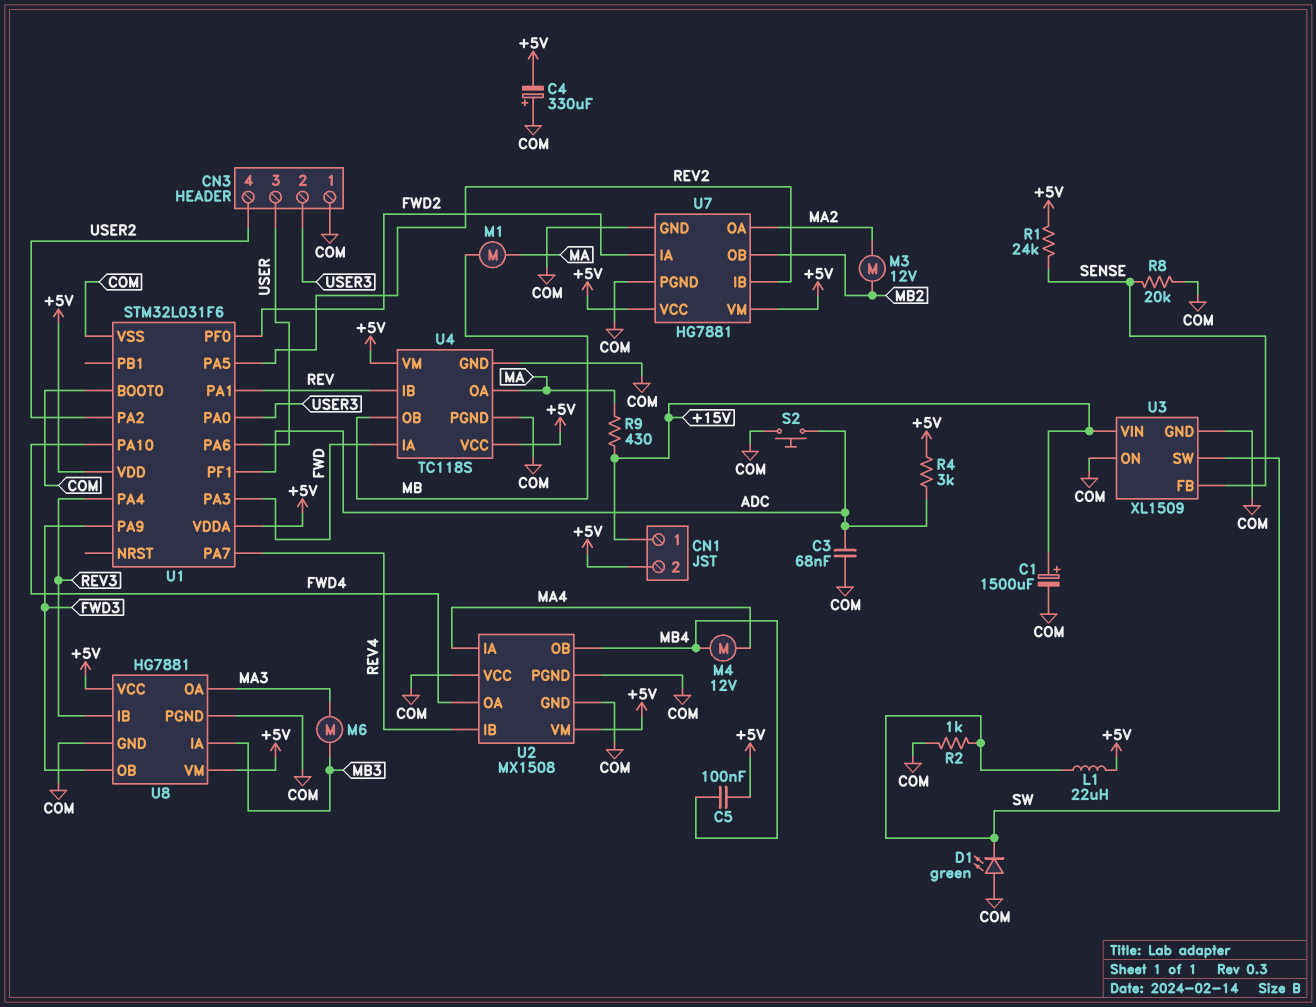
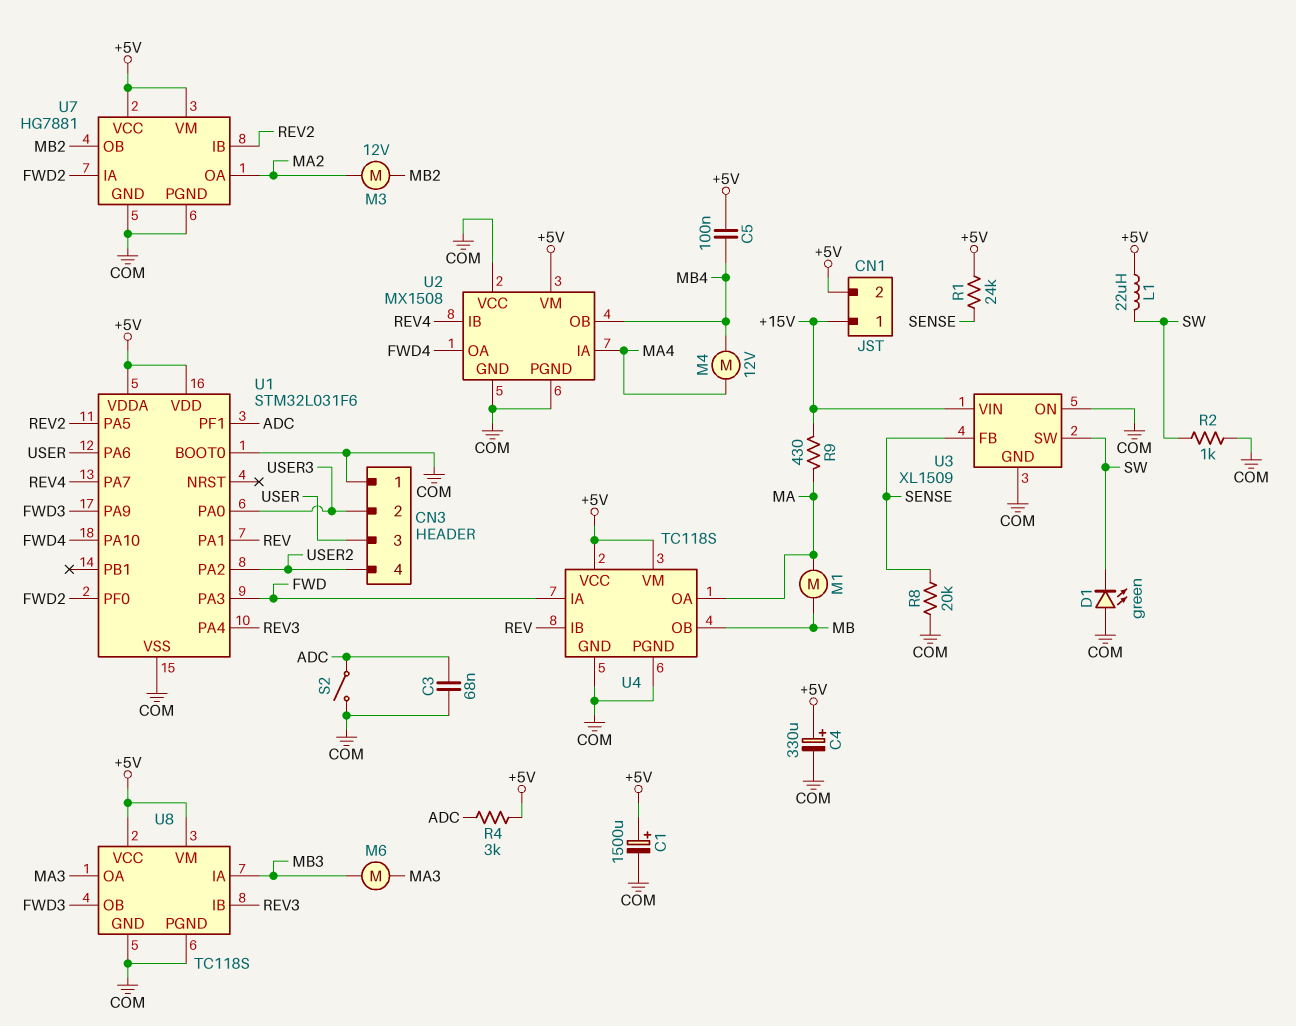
C1: 1500uF (plus +15V, minus COM) -> 1500uF (plus +5V, minus COM)
C4: 330uF (plus COM, minus +5V) -> 330uF (plus +5V, minus COM)
S2: button (ADC, COM) -> switch (ADC, COM)
U8: HG7881 -> TC118S

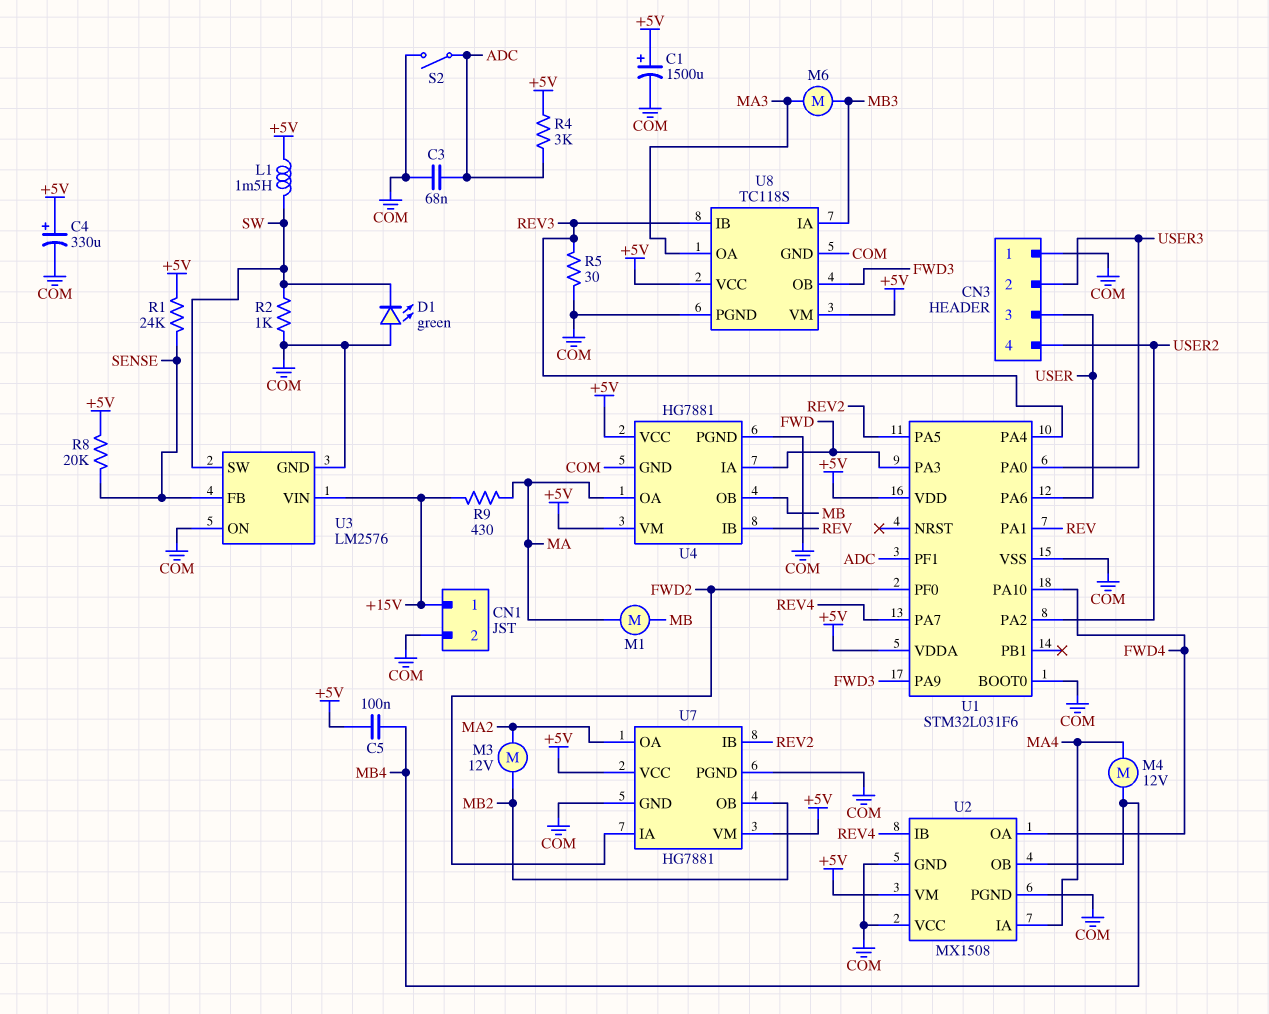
CN1 pin 2: +5V -> COM
L1: 22uH (+5V, SW) -> 1.5mH (+5V, SW)
R5: none -> 30 (COM, REV3)
R8: 20k (COM, SENSE) -> 20k (+5V, SENSE)
U3: XL1509 -> LM2576
U4: TC118S -> HG7881

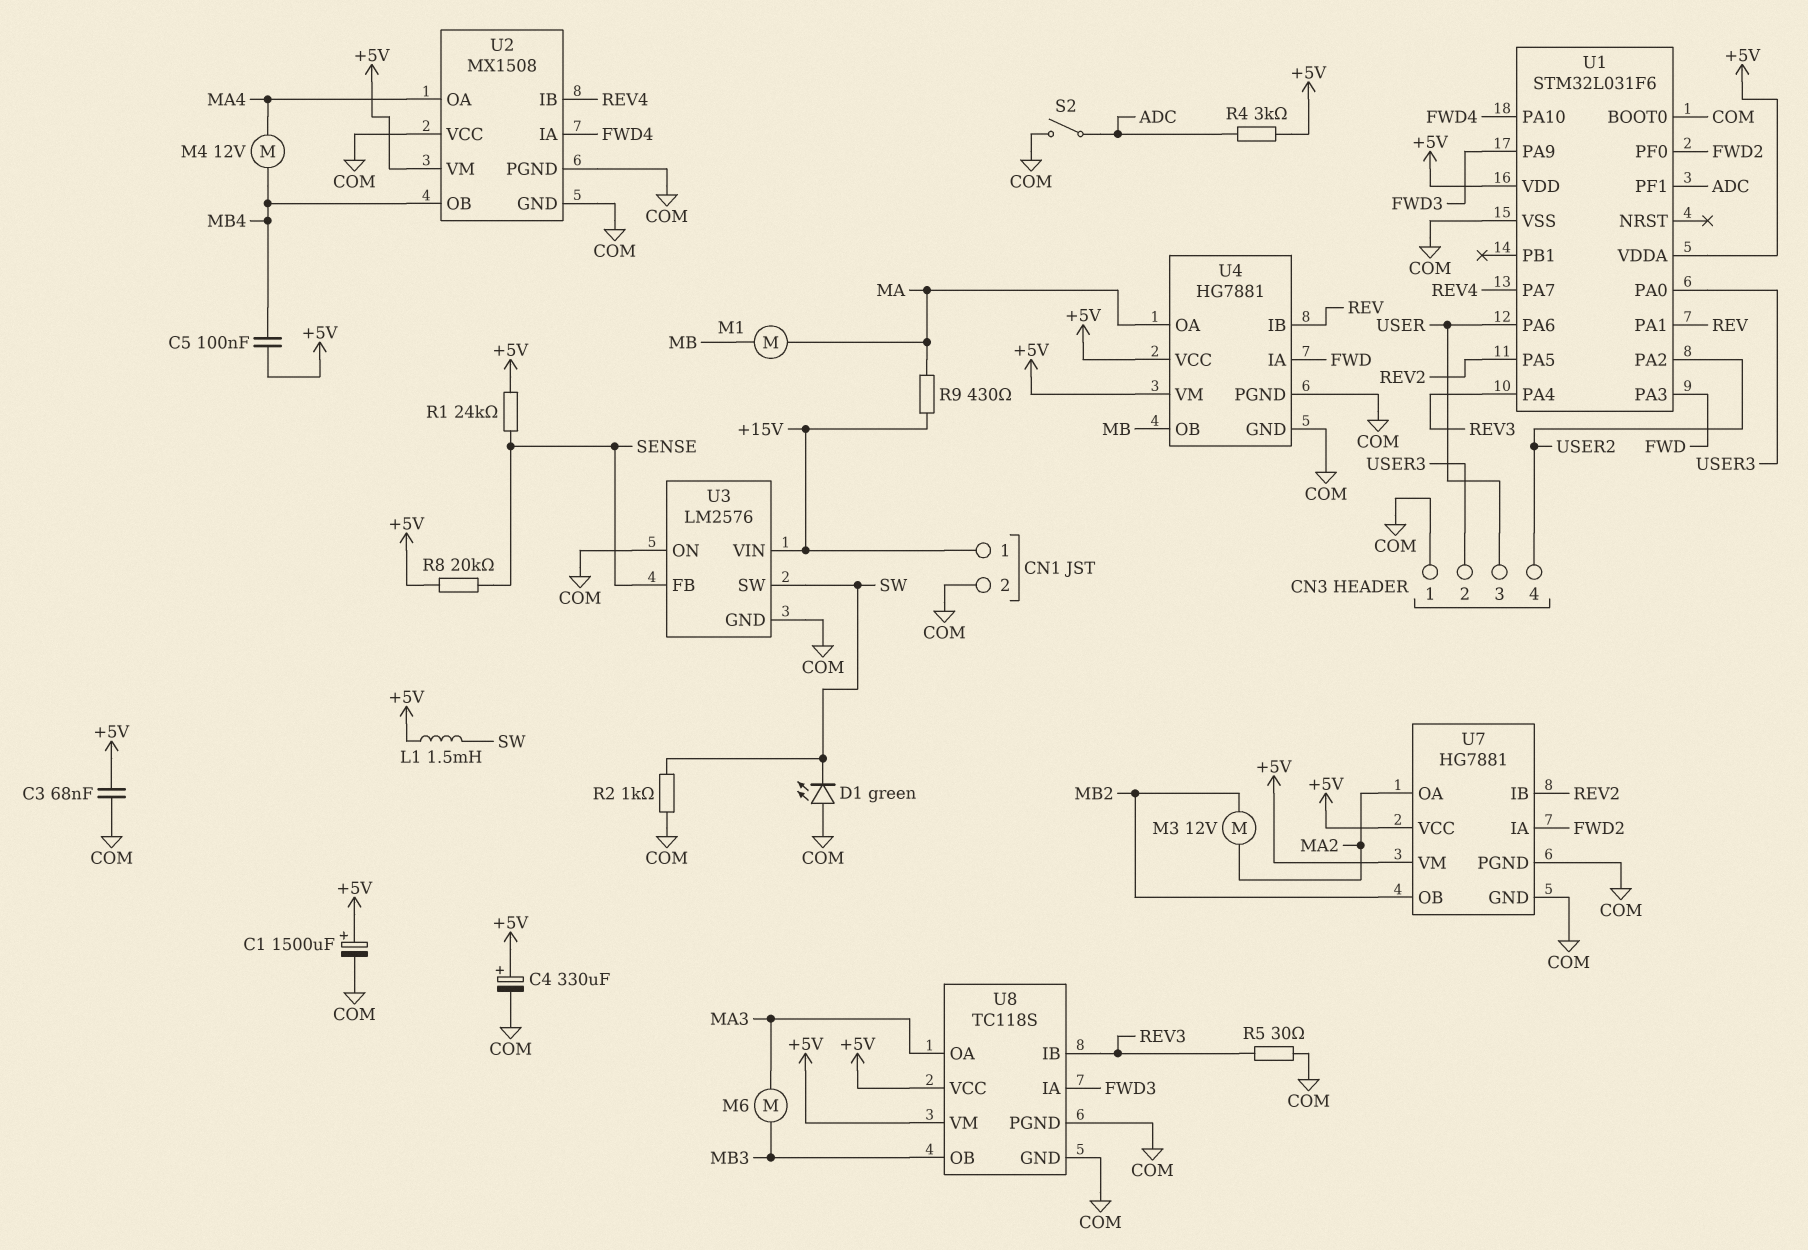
C3: 68nF (ADC, COM) -> 68nF (+5V, COM)
U2 pin IA: MA4 -> FWD4
U2 pin OA: FWD4 -> MA4
U8 pin IA: MB3 -> FWD3
U8 pin OB: FWD3 -> MB3

